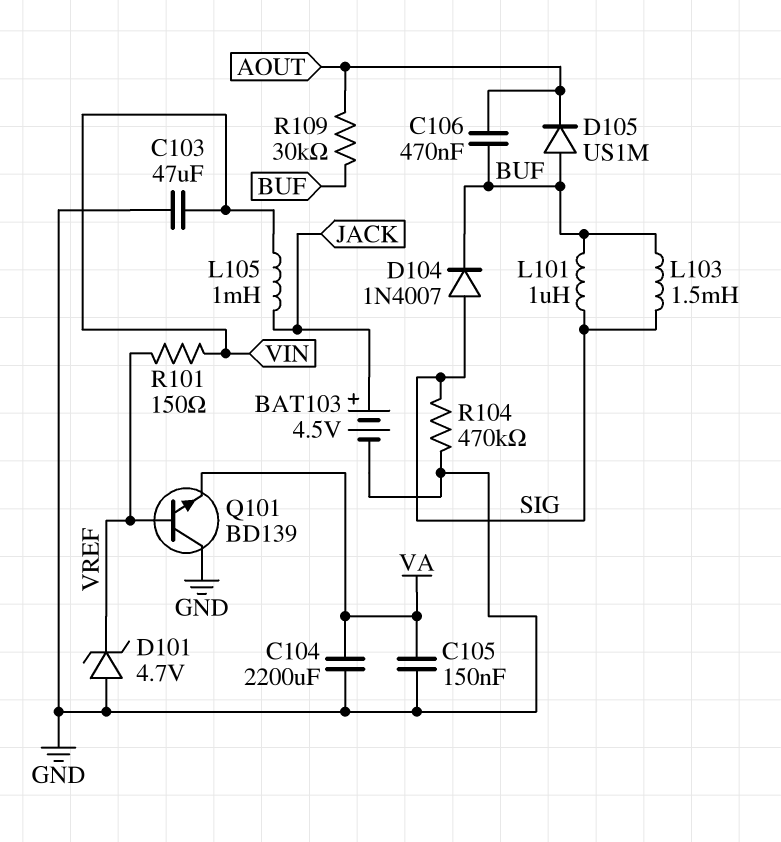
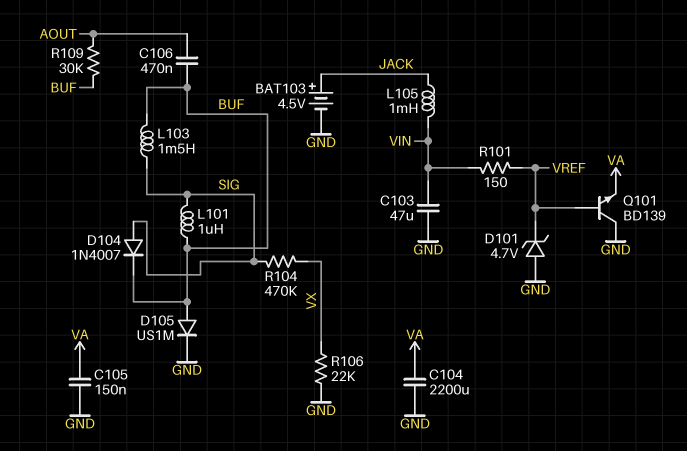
D105: diode US1M (A BUF, K AOUT) -> diode US1M (A BUF, K GND)
R104: 470k (GND, SIG) -> 470k (SIG, VX)
R106: none -> 22k (GND, VX)

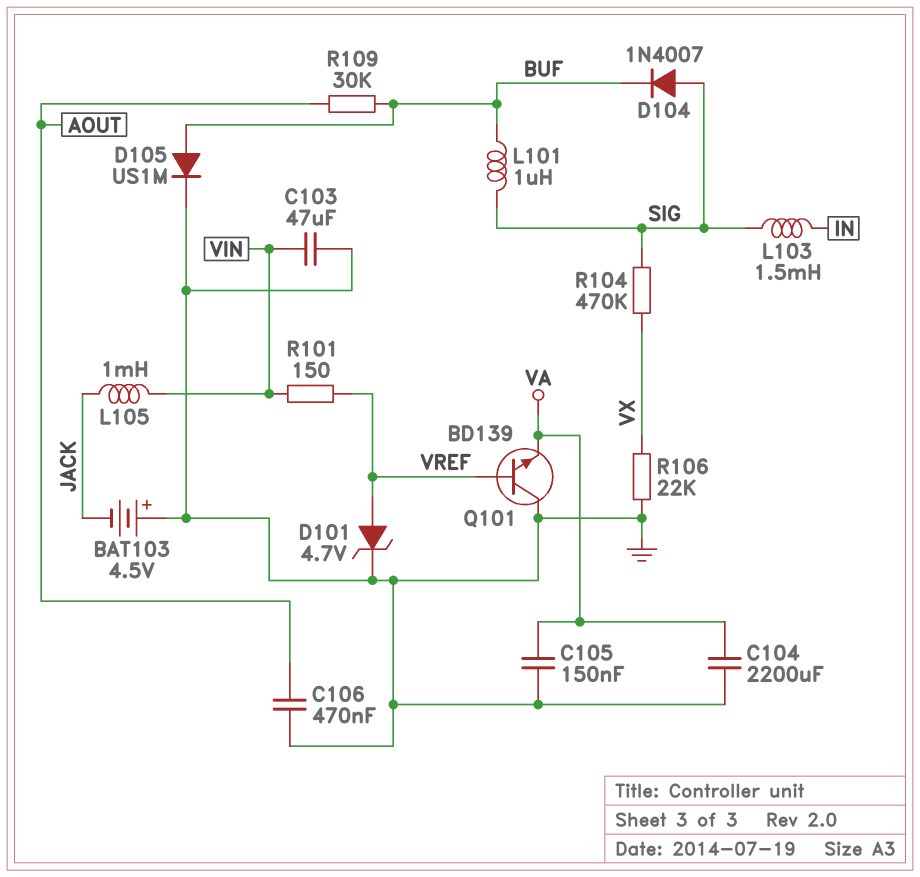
BAT103: 4.5V (plus JACK, minus GND) -> 4.5V (plus GND, minus JACK)
C106: 470nF (AOUT, BUF) -> 470nF (AOUT, GND)
D101: zener 4.7V (A GND, K VREF) -> zener 4.7V (A VREF, K GND)
L103: 1.5mH (BUF, SIG) -> 1.5mH (IN, SIG)

